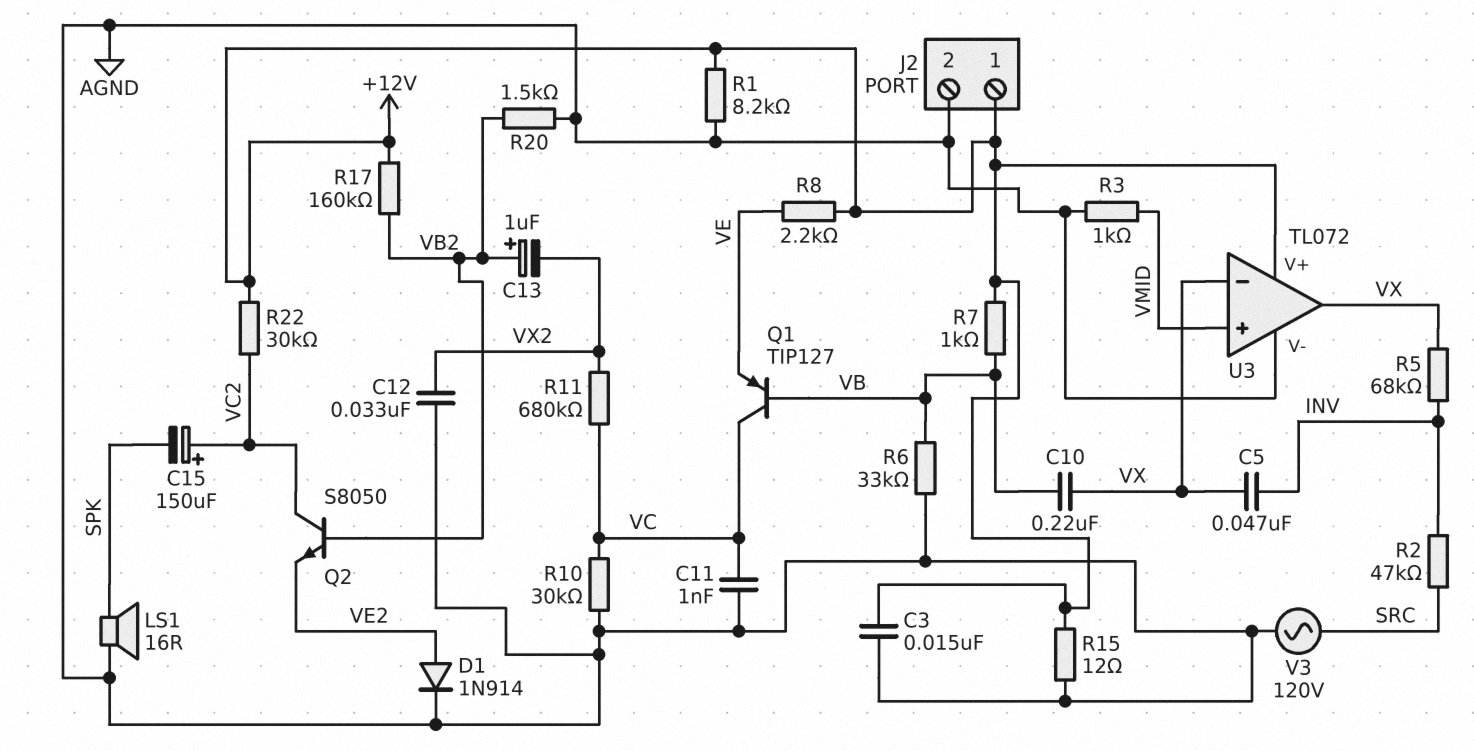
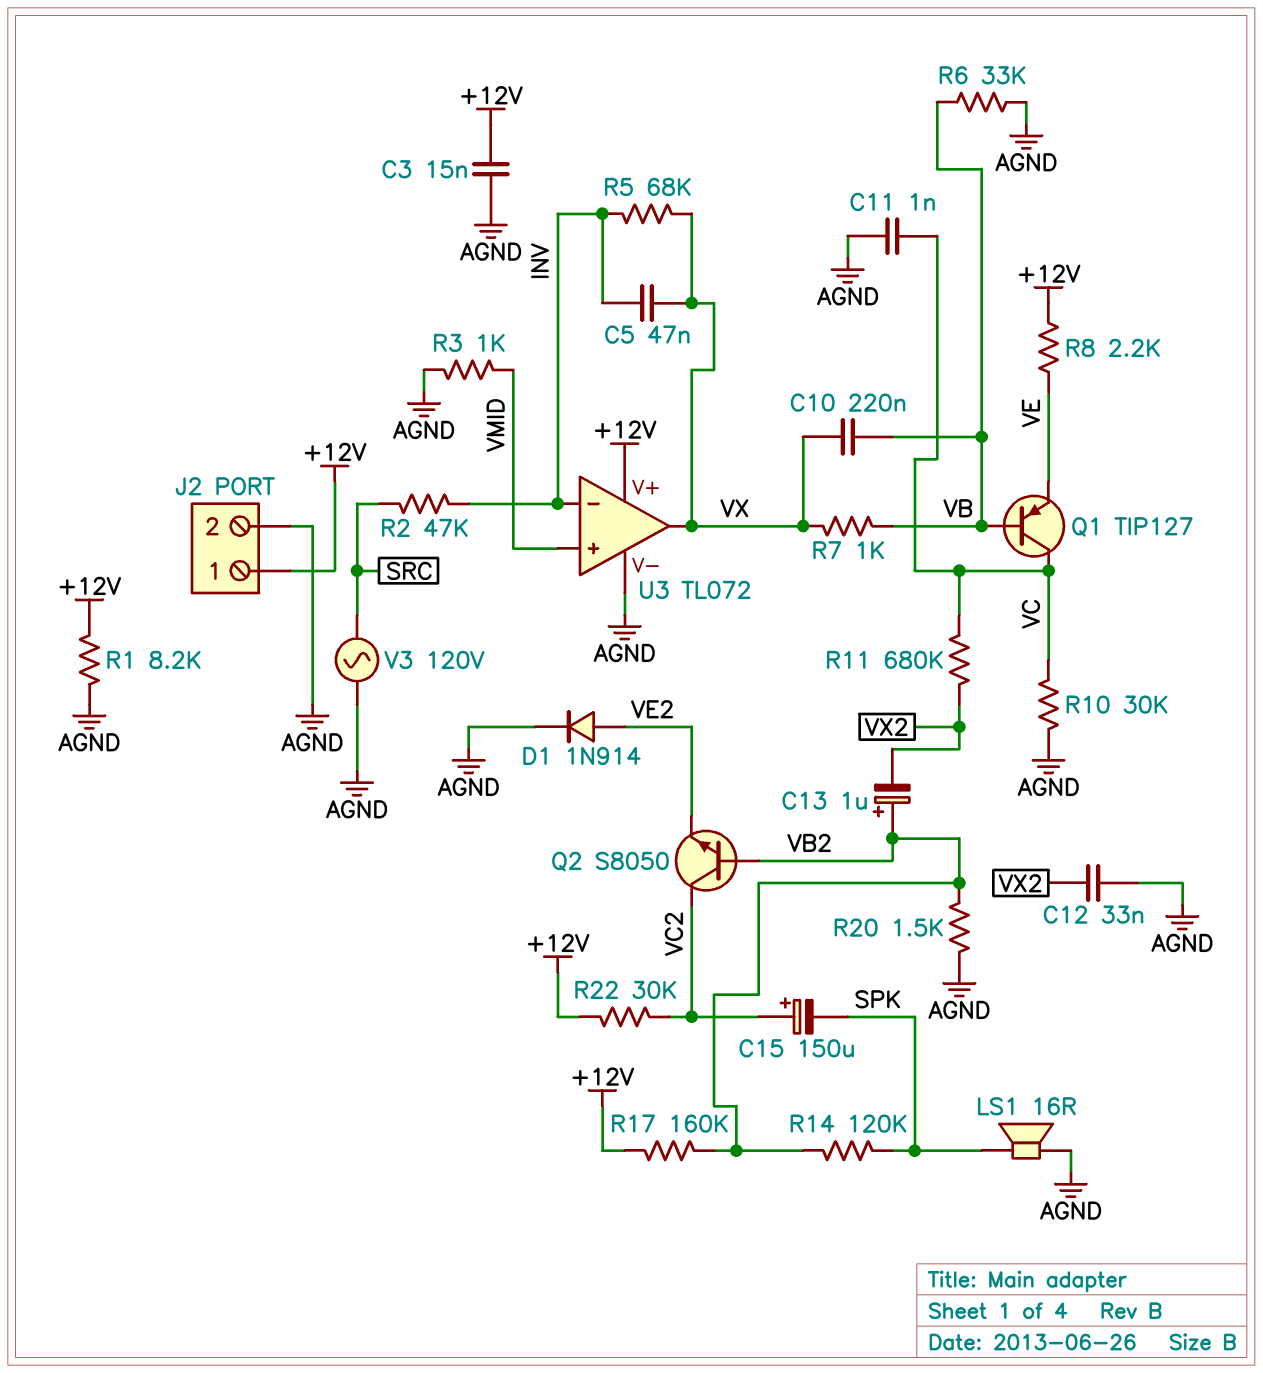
R7: 1k (+12V, VB) -> 1k (VB, VX)
R14: none -> 120k (SPK, VB2)
R15: 12 (+12V, AGND) -> none
U3 pin in-: VX -> INV

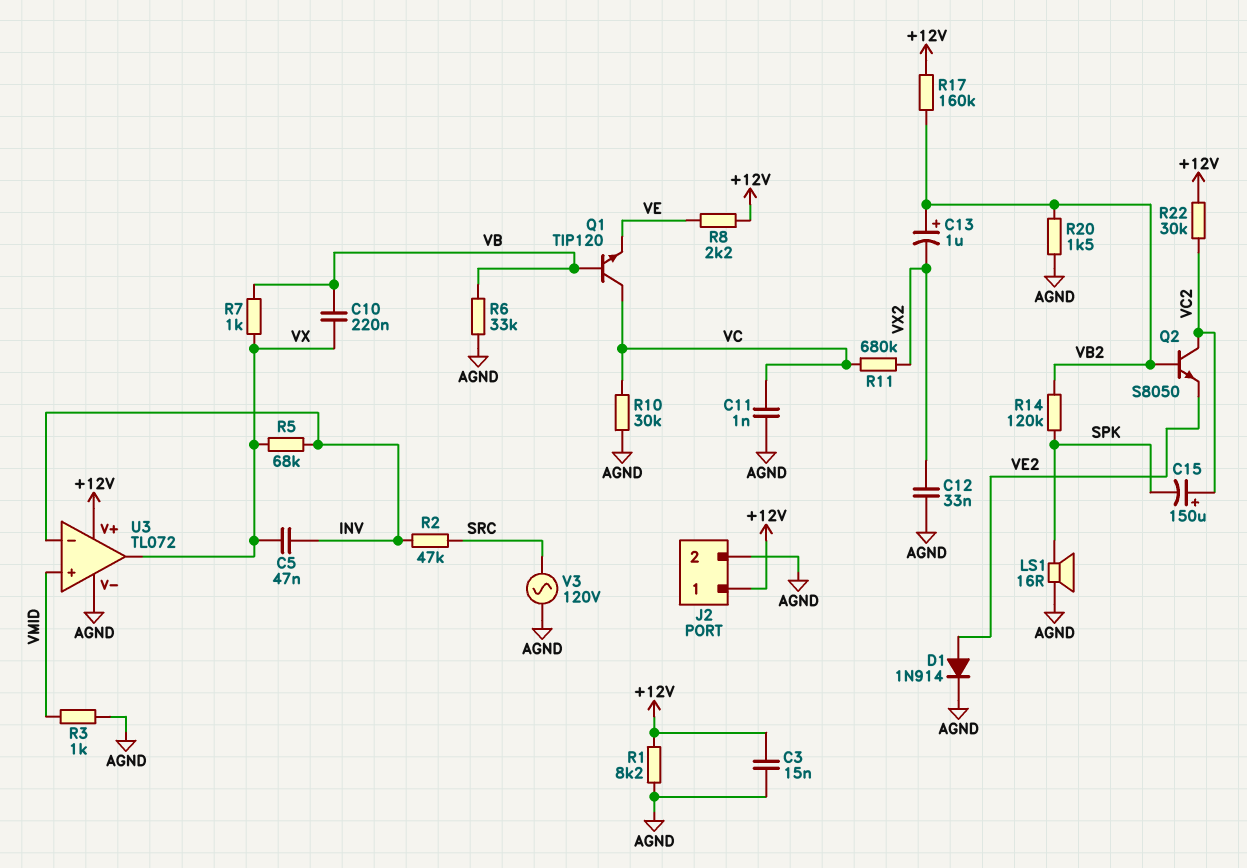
Q1: PNP TIP127 (B VB, C VC, E VE) -> NPN TIP120 (B VB, C VC, E VE)

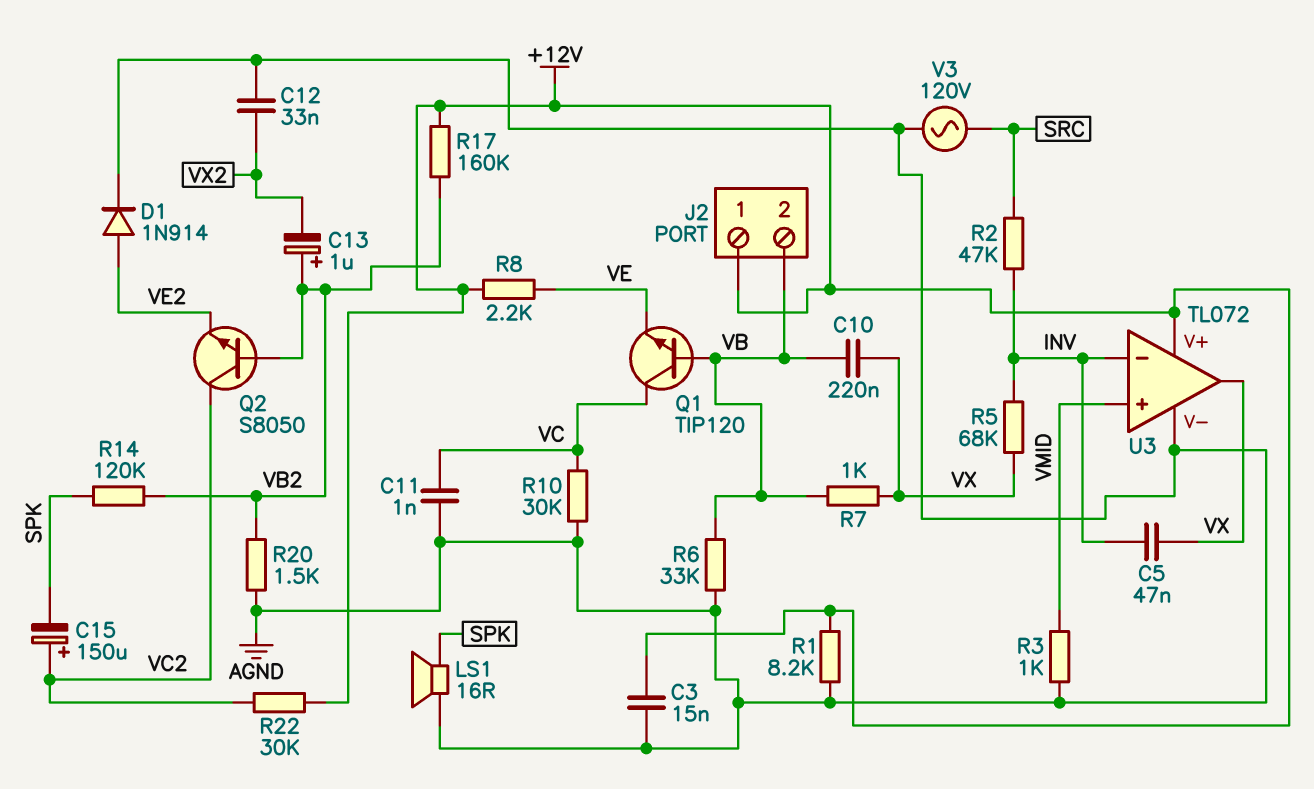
J2 pin 2: AGND -> VB
R11: 680k (VC, VX2) -> none

